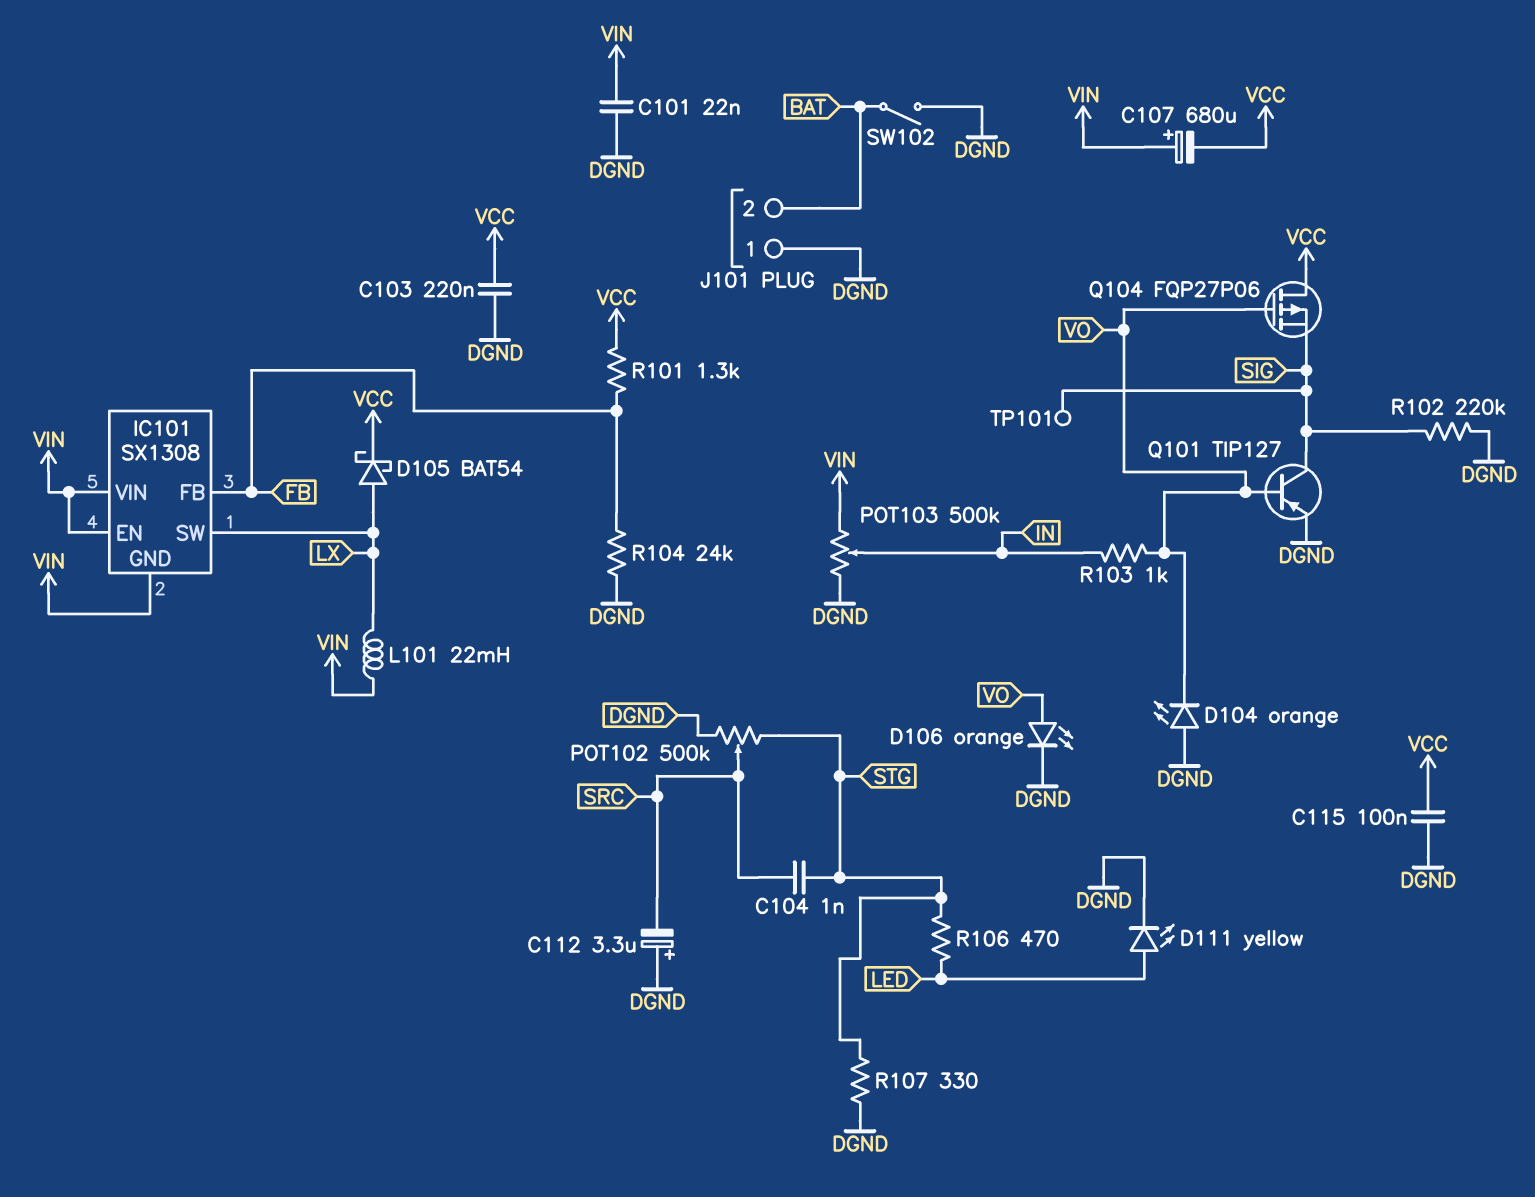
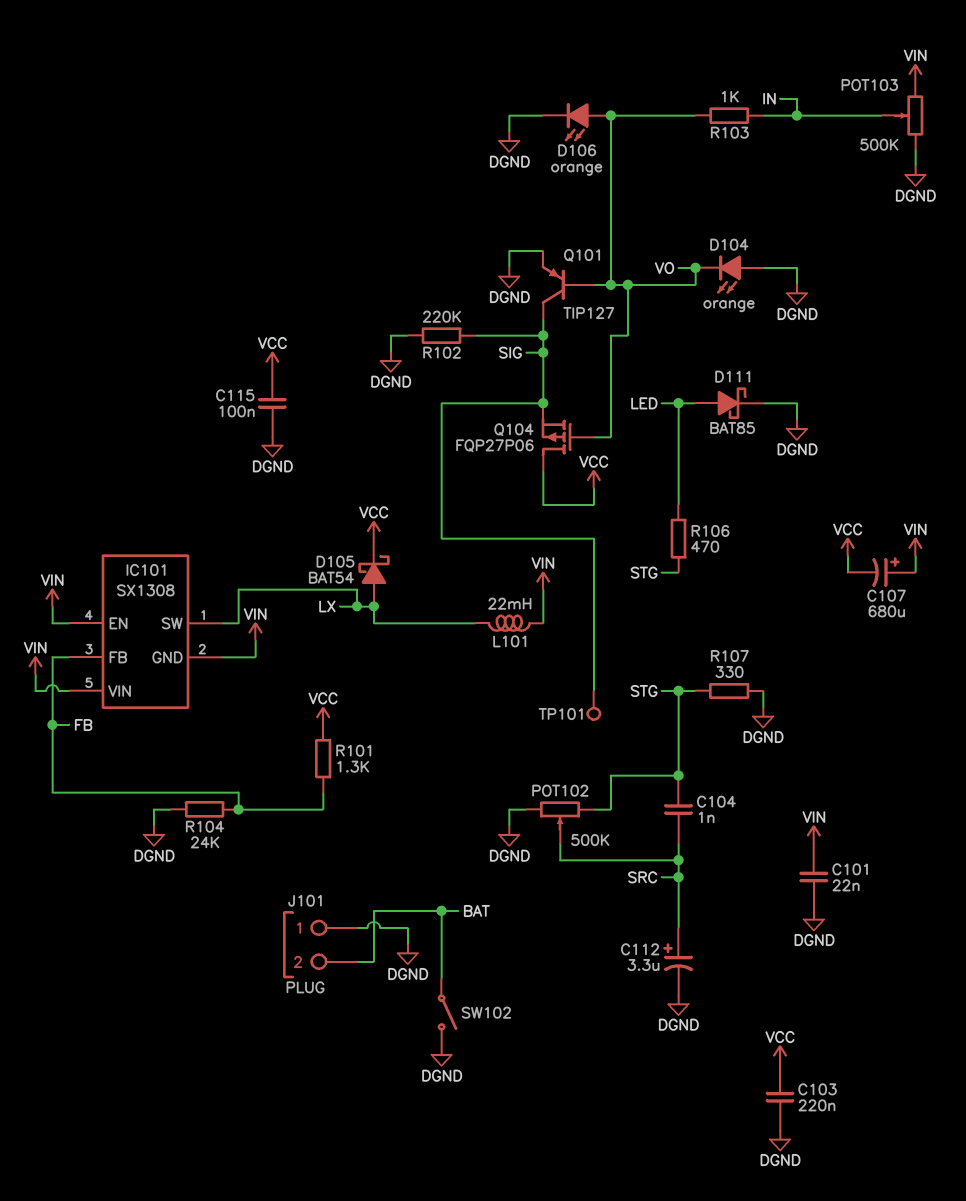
C112: 3.3uF (plus DGND, minus SRC) -> 3.3uF (plus SRC, minus DGND)
D111: LED yellow (A LED, K DGND) -> schottky BAT85 (A LED, K DGND)

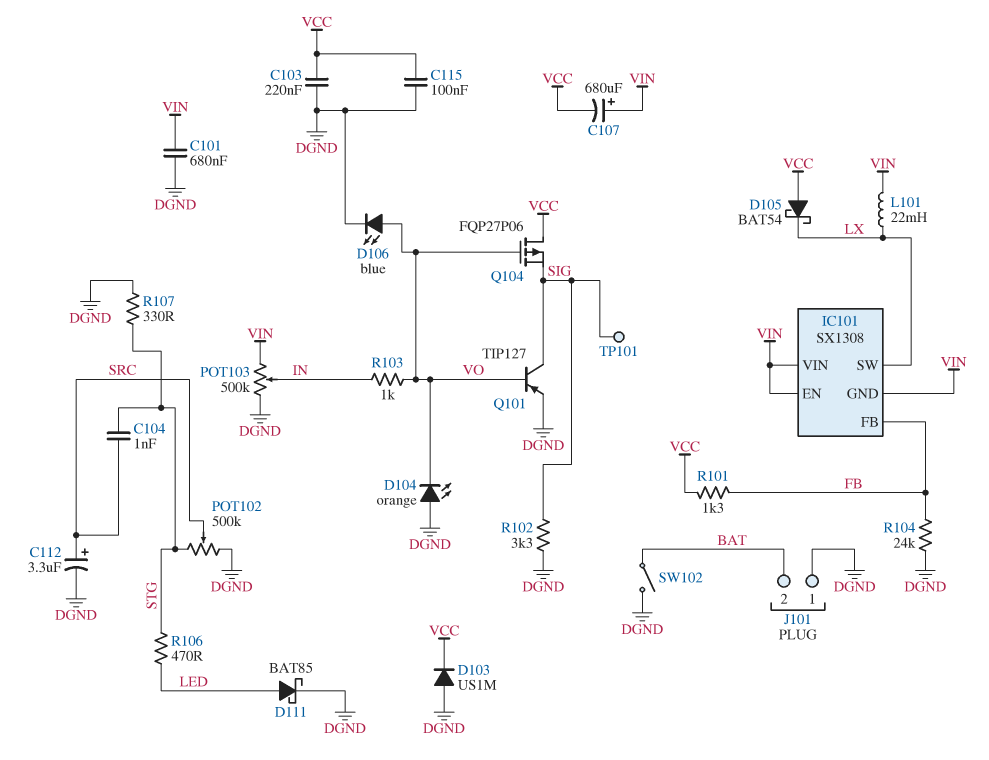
C101: 22nF (DGND, VIN) -> 680nF (DGND, VIN)
D103: none -> diode US1M (A DGND, K VCC)
D105: schottky BAT54 (A LX, K VCC) -> schottky BAT54 (A VCC, K LX)
D106: LED orange (A VO, K DGND) -> LED blue (A VO, K DGND)
R102: 220k (DGND, SIG) -> 3.3k (DGND, SIG)

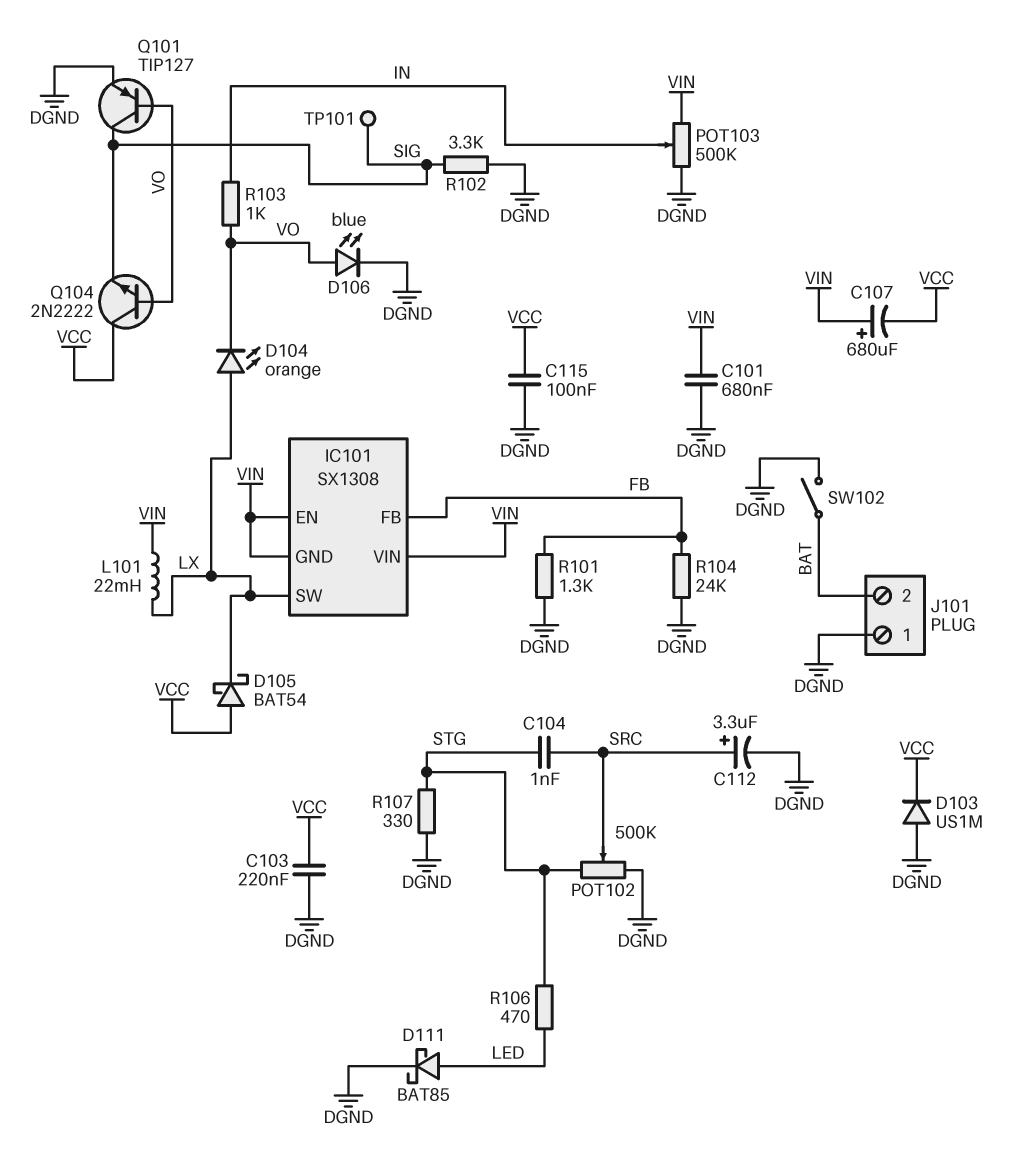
D104: LED orange (A DGND, K VO) -> LED orange (A LX, K VO)
Q104: PMOS FQP27P06 (G VO, D VCC, S SIG) -> NPN 2N2222 (B VO, C VCC, E SIG)
R101: 1.3k (FB, VCC) -> 1.3k (DGND, FB)

